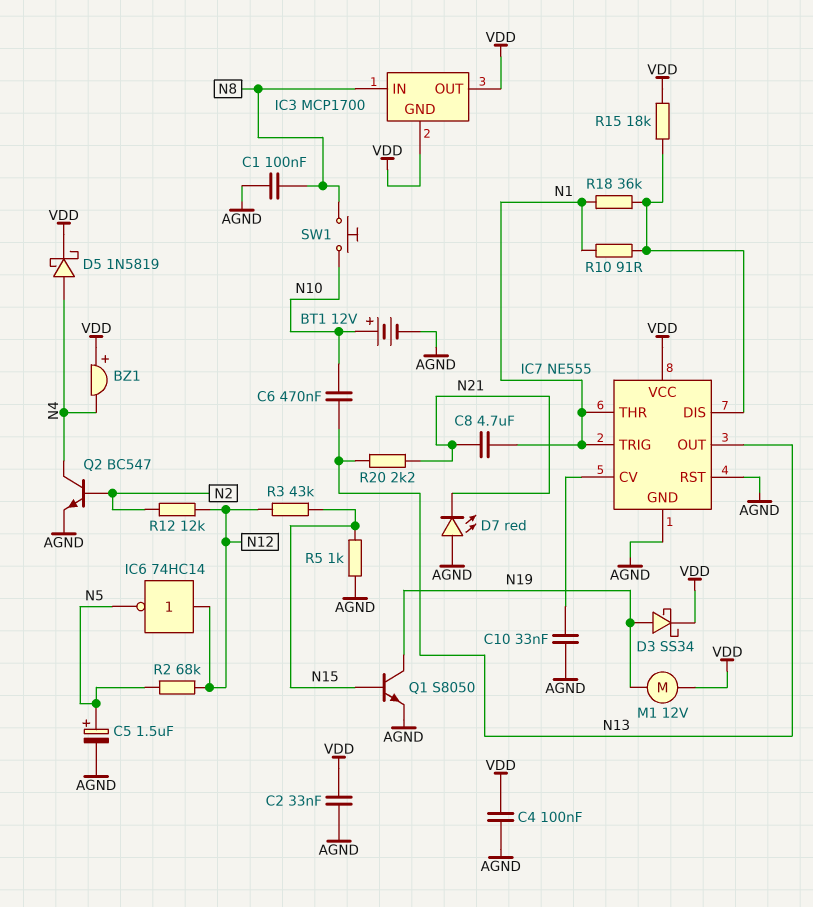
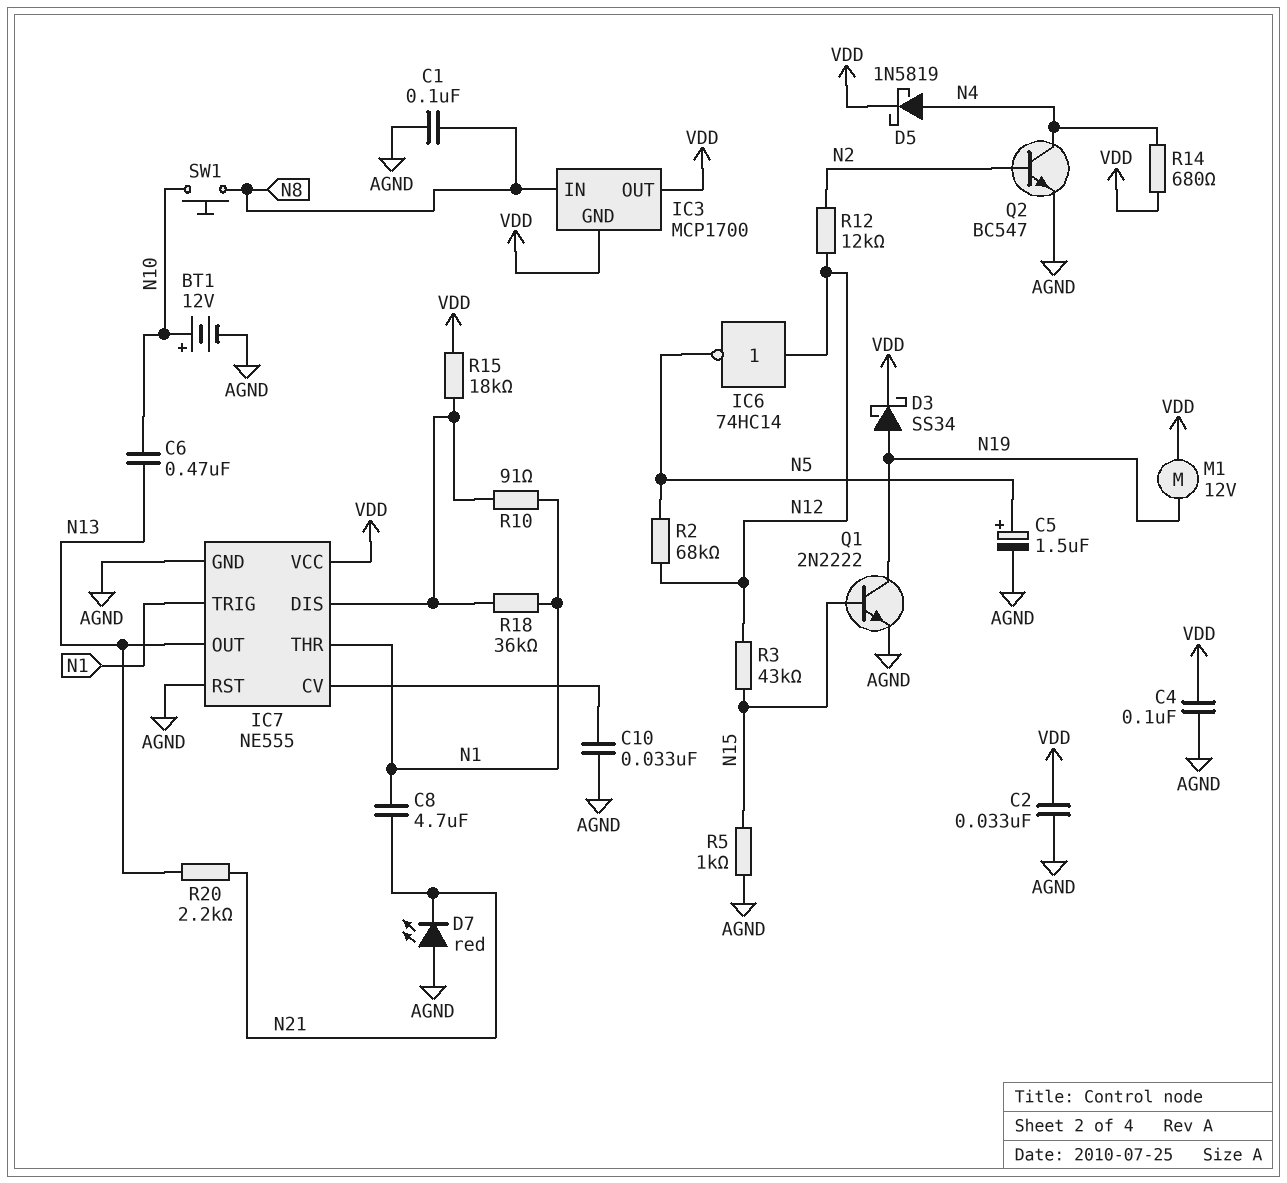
BZ1: buzzer (plus VDD, minus N4) -> none
Q1: NPN S8050 (B N15, C N19, E AGND) -> NPN 2N2222 (B N15, C N19, E AGND)
R14: none -> 680 (N4, VDD)

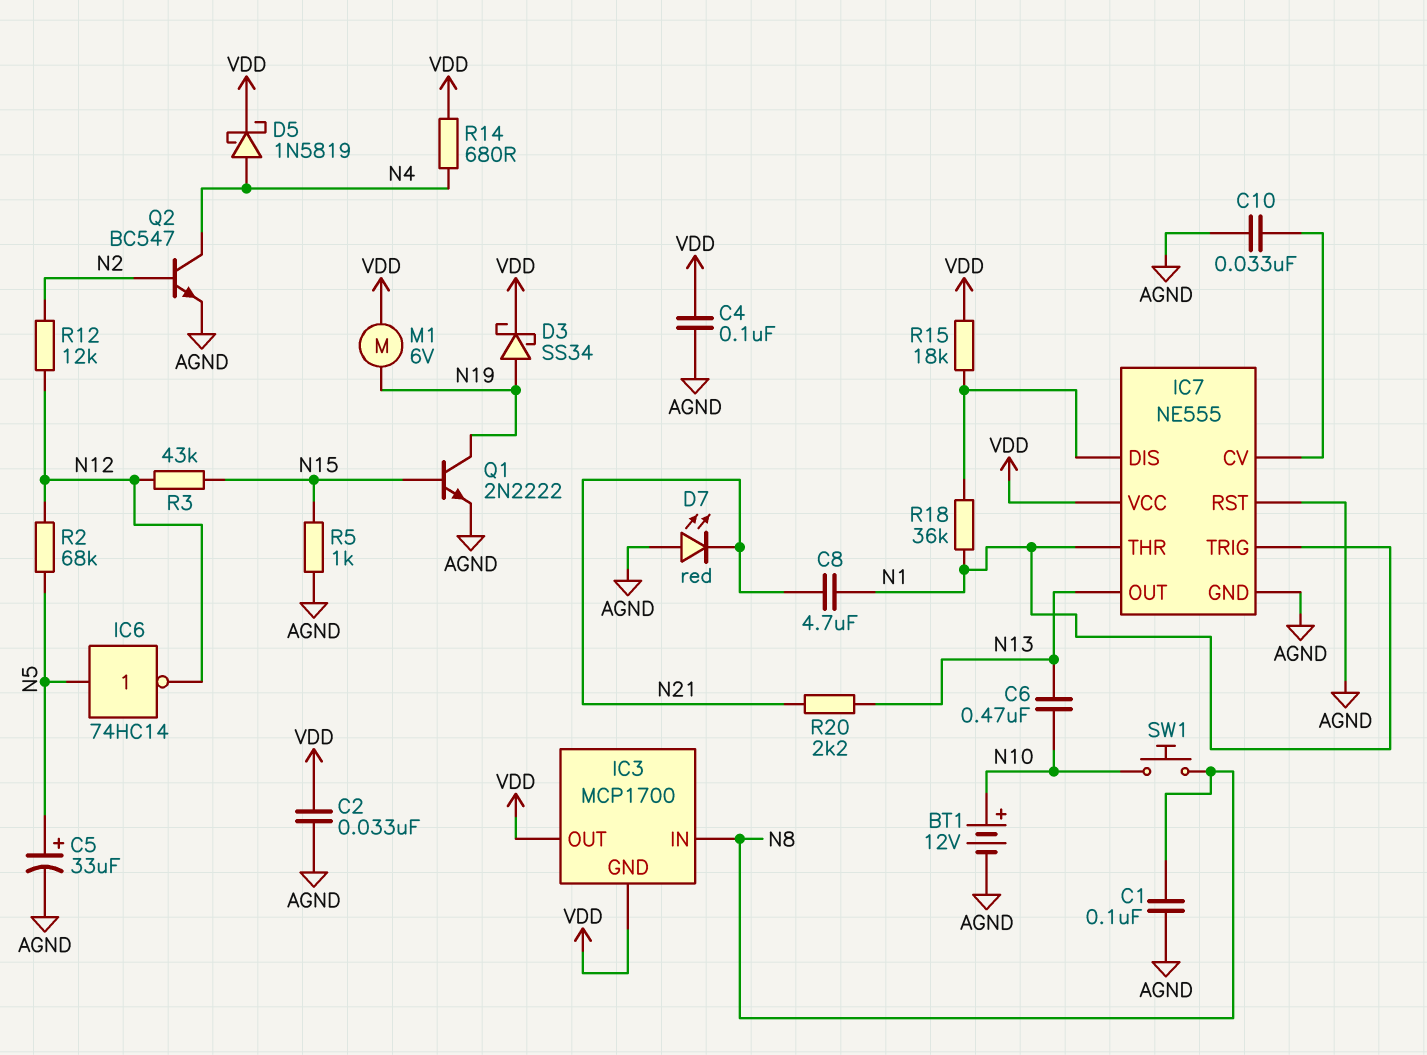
C5: 1.5uF (plus N5, minus AGND) -> 33uF (plus N5, minus AGND)
IC6: NOT 74HC14 (in N12, out N5) -> NOT 74HC14 (in N5, out N12)
M1: motor 12V (N19, VDD) -> motor 6V (N19, VDD)
R10: 91 (IC7/DIS, N1) -> none

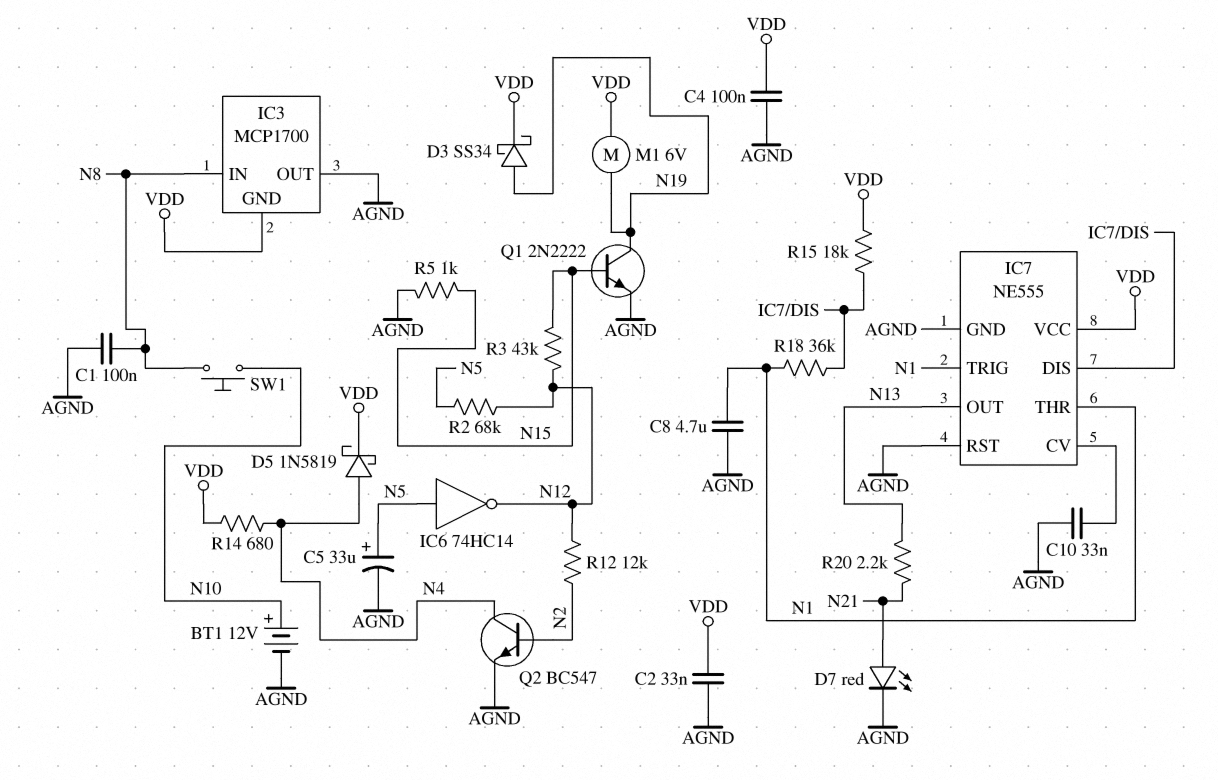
C6: 470nF (N10, N13) -> none
C8: 4.7uF (N1, N21) -> 4.7uF (AGND, N1)
D7: LED red (A AGND, K N21) -> LED red (A N21, K AGND)
IC3 pin OUT: VDD -> AGND

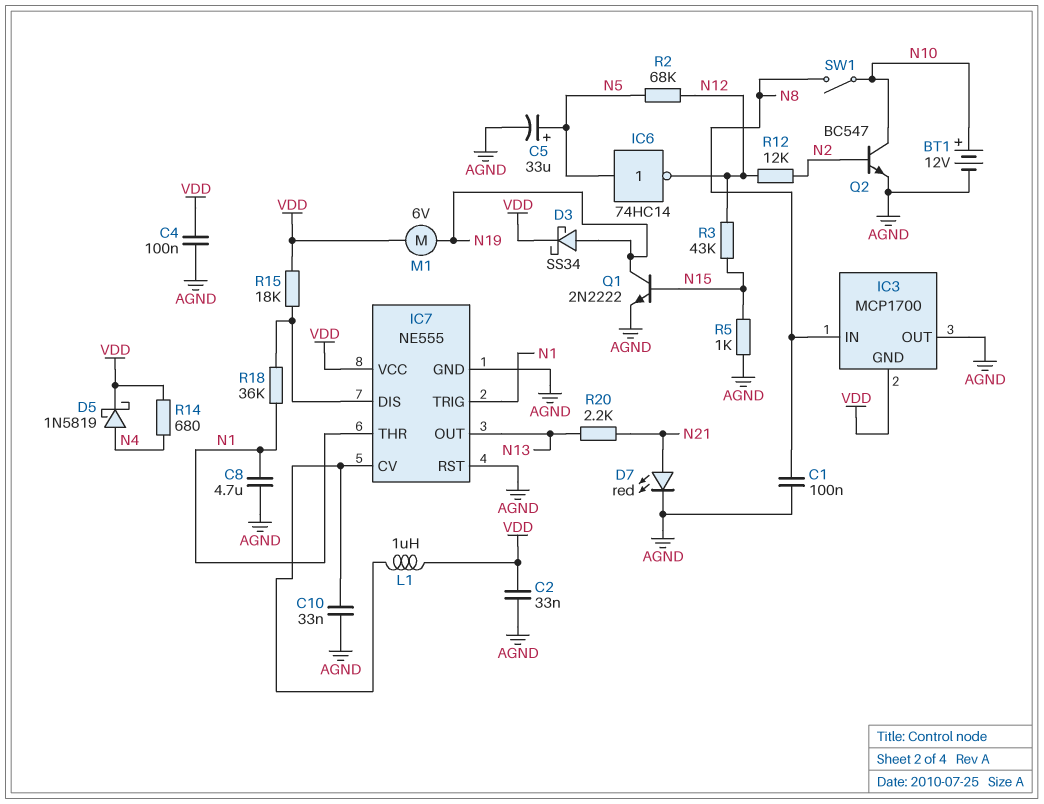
L1: none -> 1uH (IC7/CV, VDD)
Q2: NPN BC547 (B N2, C N4, E AGND) -> NPN BC547 (B N2, C N10, E AGND)
SW1: button (N8, N10) -> switch (N8, N10)

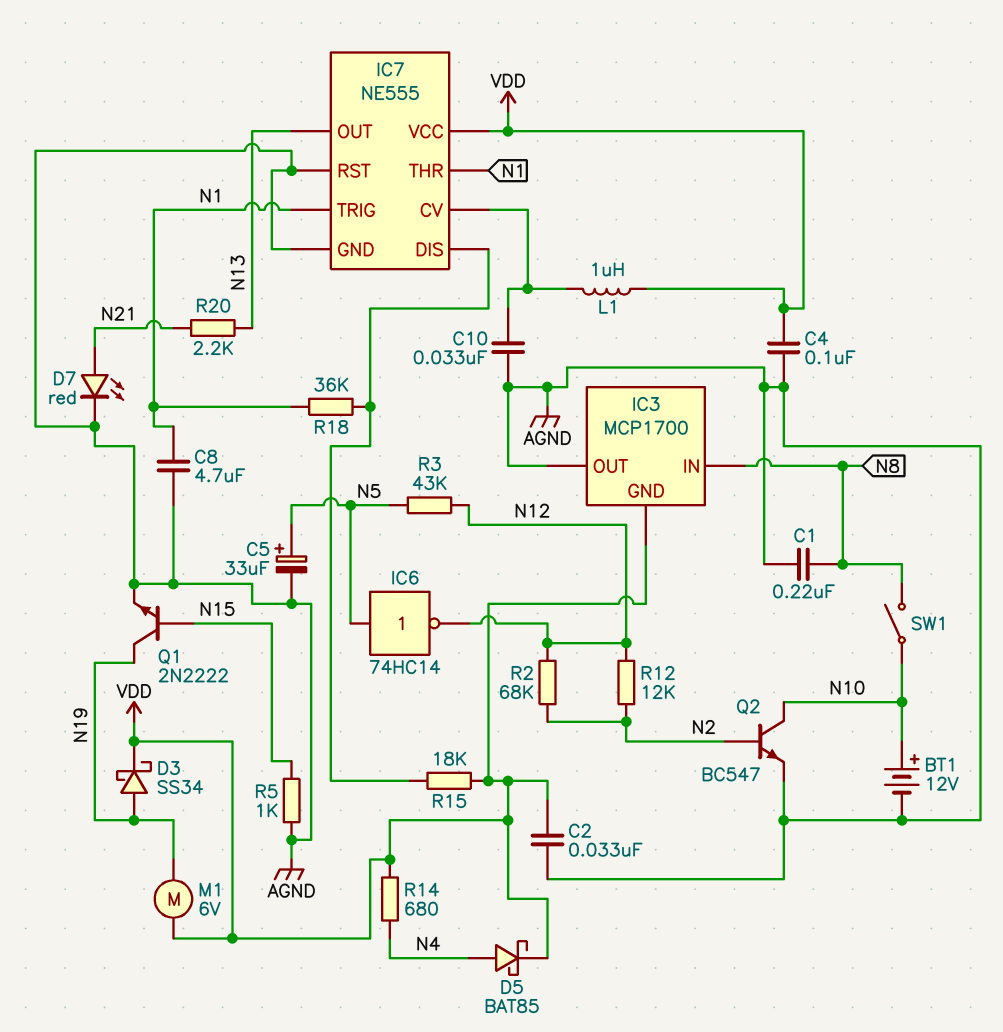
C1: 100nF (AGND, N8) -> 220nF (AGND, N8)
D5: schottky 1N5819 (A N4, K VDD) -> schottky BAT85 (A N4, K VDD)
R2: 68k (N5, N12) -> 68k (N2, N12)
R3: 43k (N12, N15) -> 43k (N5, N12)

